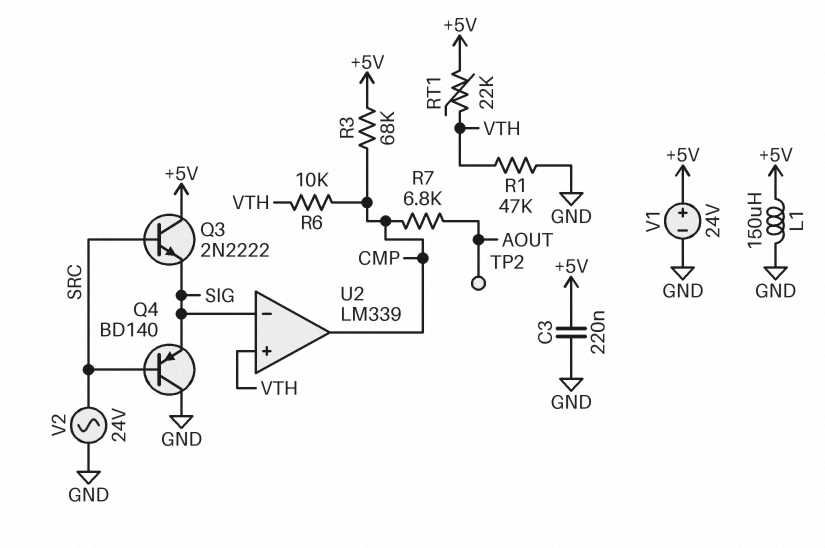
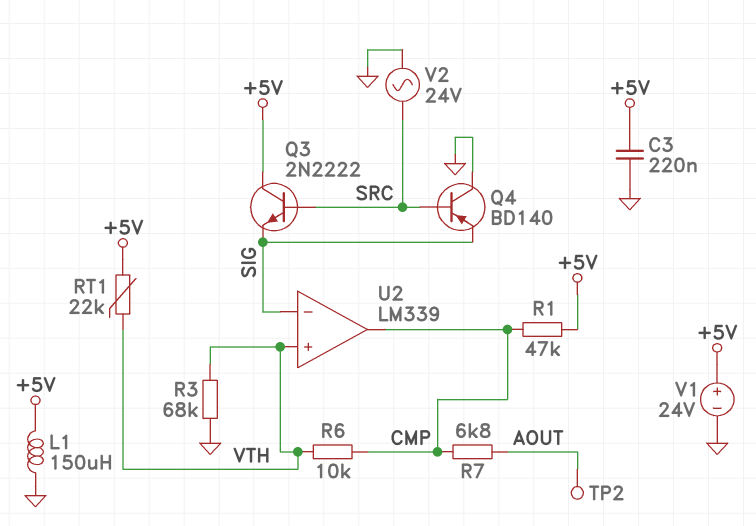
R1: 47k (GND, VTH) -> 47k (+5V, CMP)
R3: 68k (+5V, CMP) -> 68k (GND, VTH)

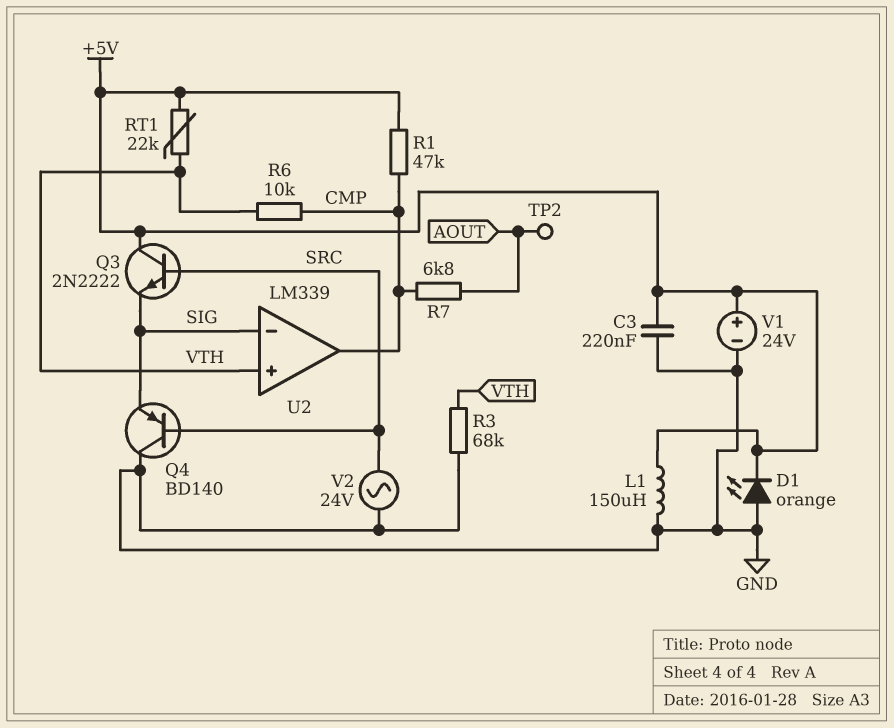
D1: none -> LED orange (A GND, K +5V)

